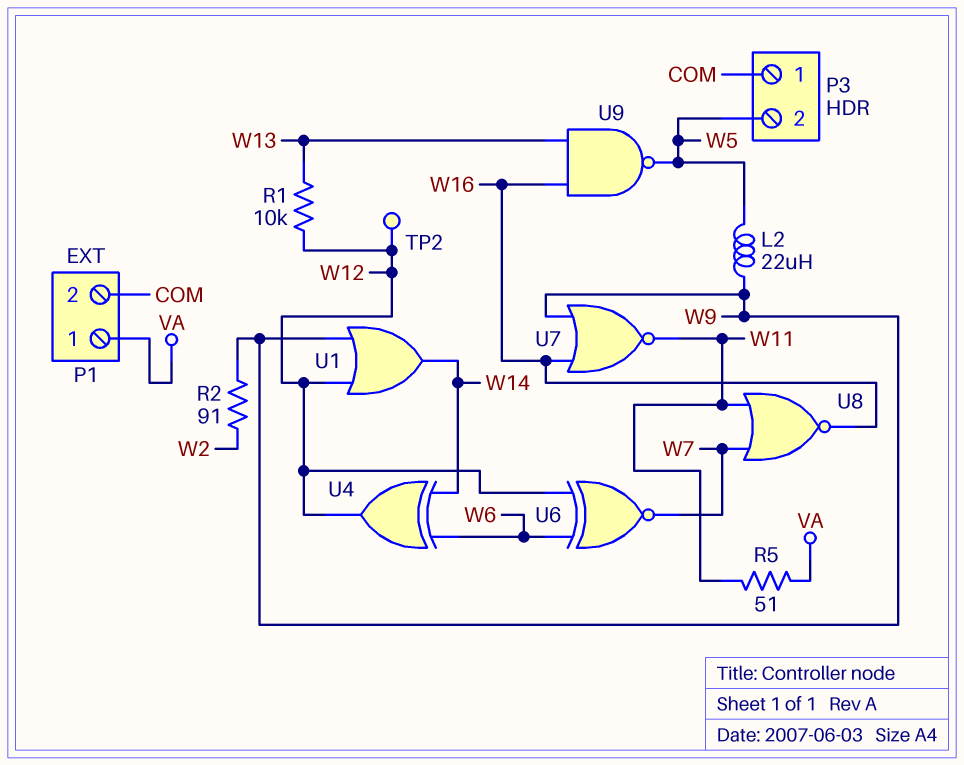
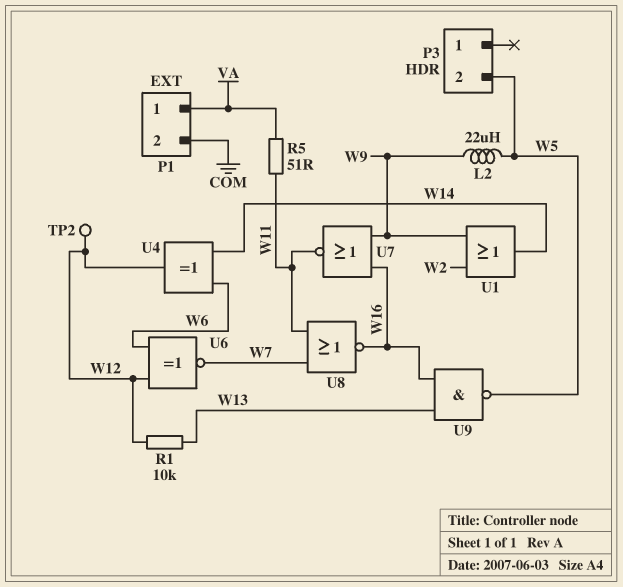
P3 pin 1: COM -> none
R2: 91 (W2, W9) -> none
U1: OR (in W9, in W12, out W14) -> OR (in W2, in W9, out W14)

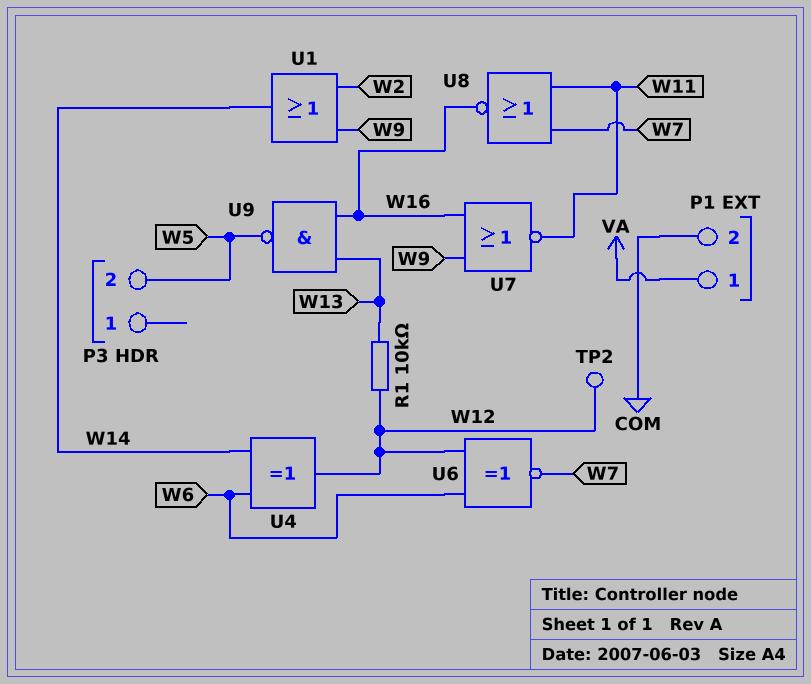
L2: 22uH (W5, W9) -> none
R5: 51 (VA, W11) -> none

